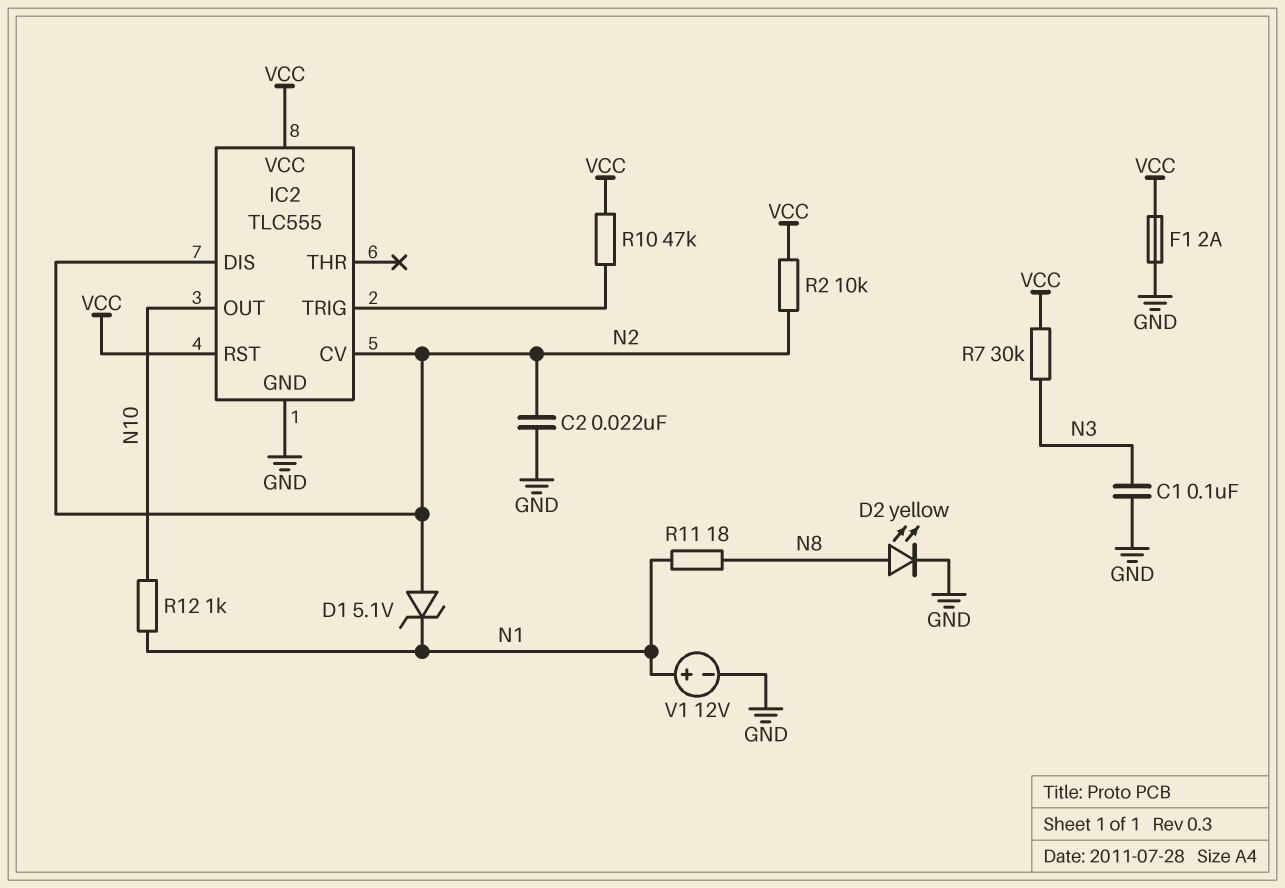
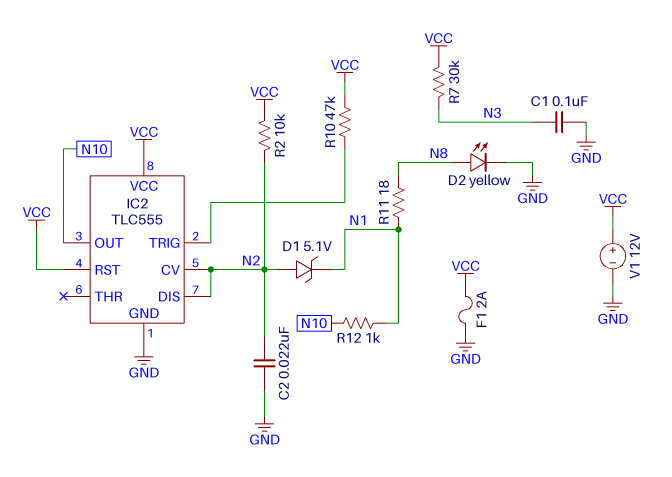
V1: 12V (plus N1, minus GND) -> 12V (plus VCC, minus GND)

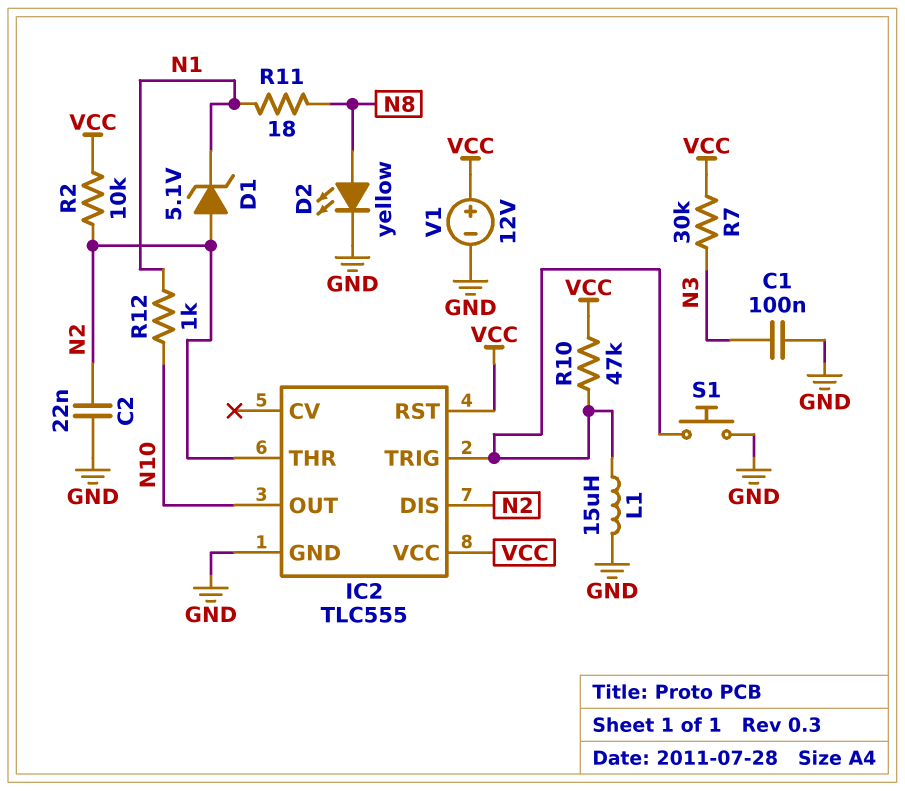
F1: 2A (GND, VCC) -> none
IC2 pin CV: N2 -> none
IC2 pin THR: none -> N2
L1: none -> 15uH (GND, IC2/TRIG)
S1: none -> button (GND, IC2/TRIG)

